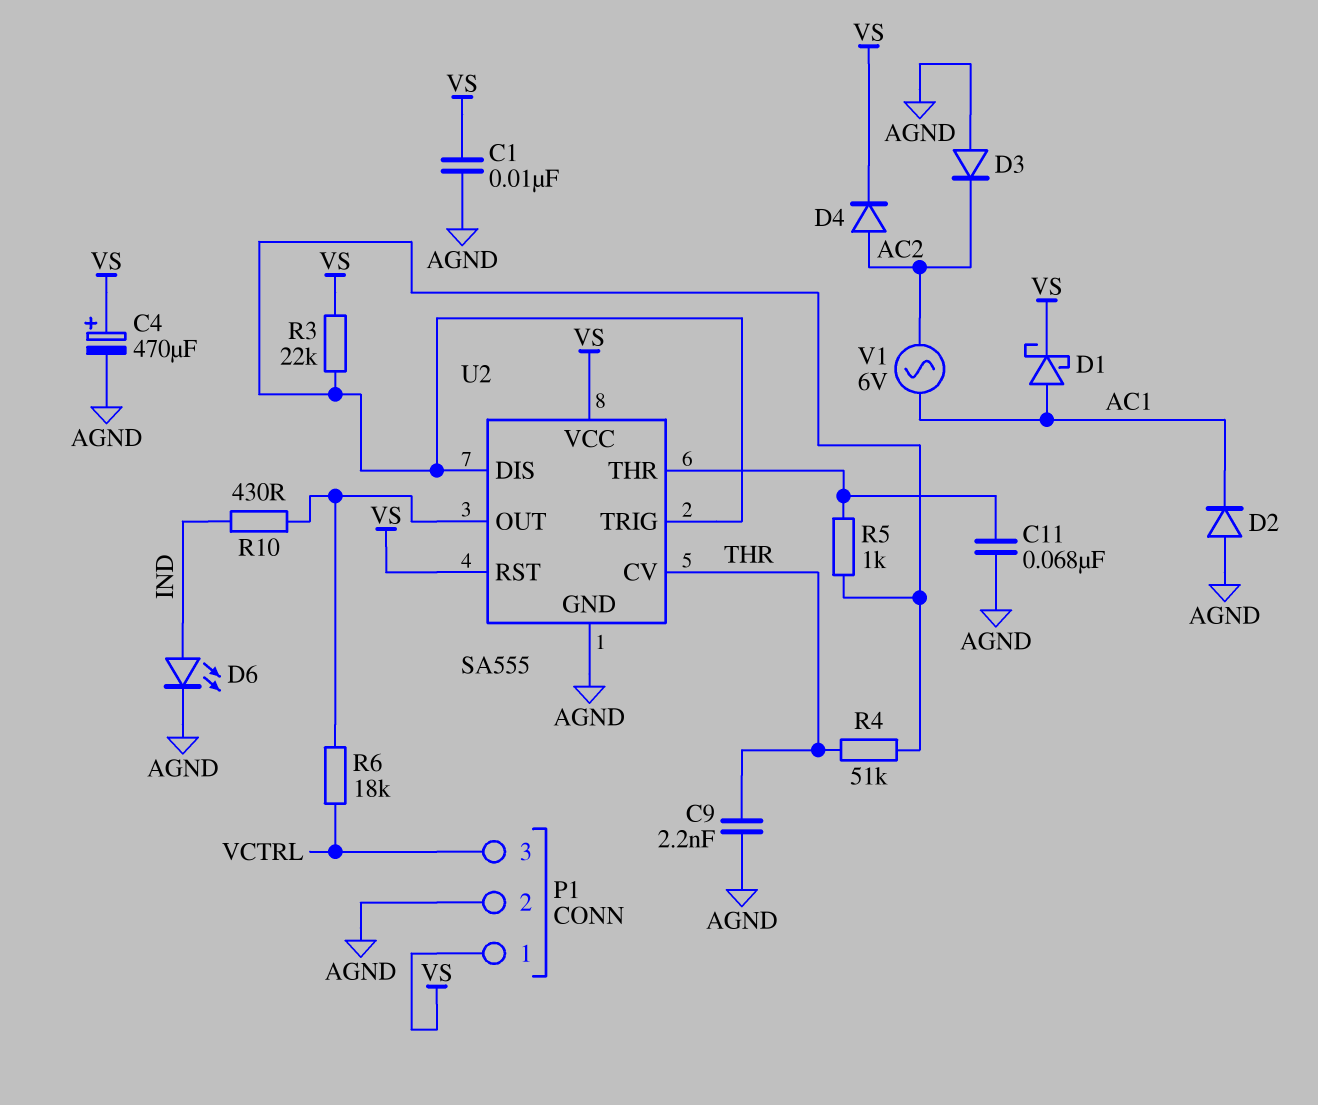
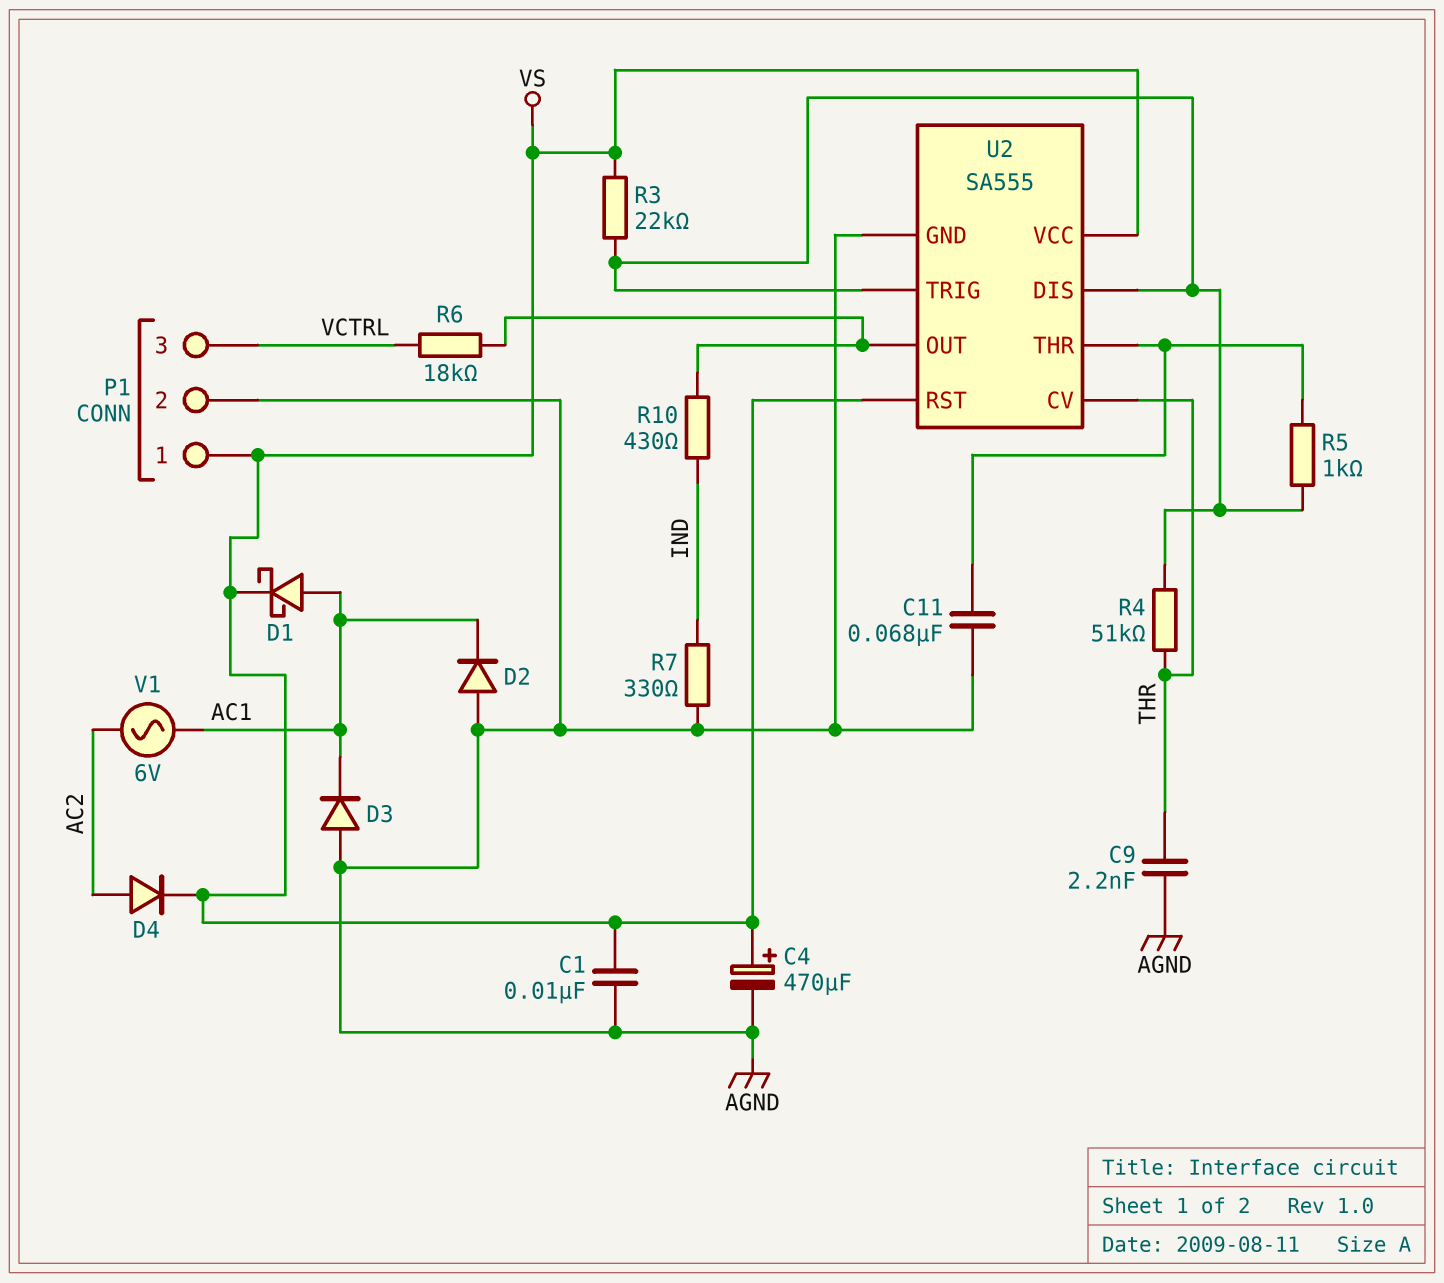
D3: diode (A AGND, K AC2) -> diode (A AGND, K AC1)
D6: LED (A IND, K AGND) -> none
R7: none -> 330 (AGND, IND)

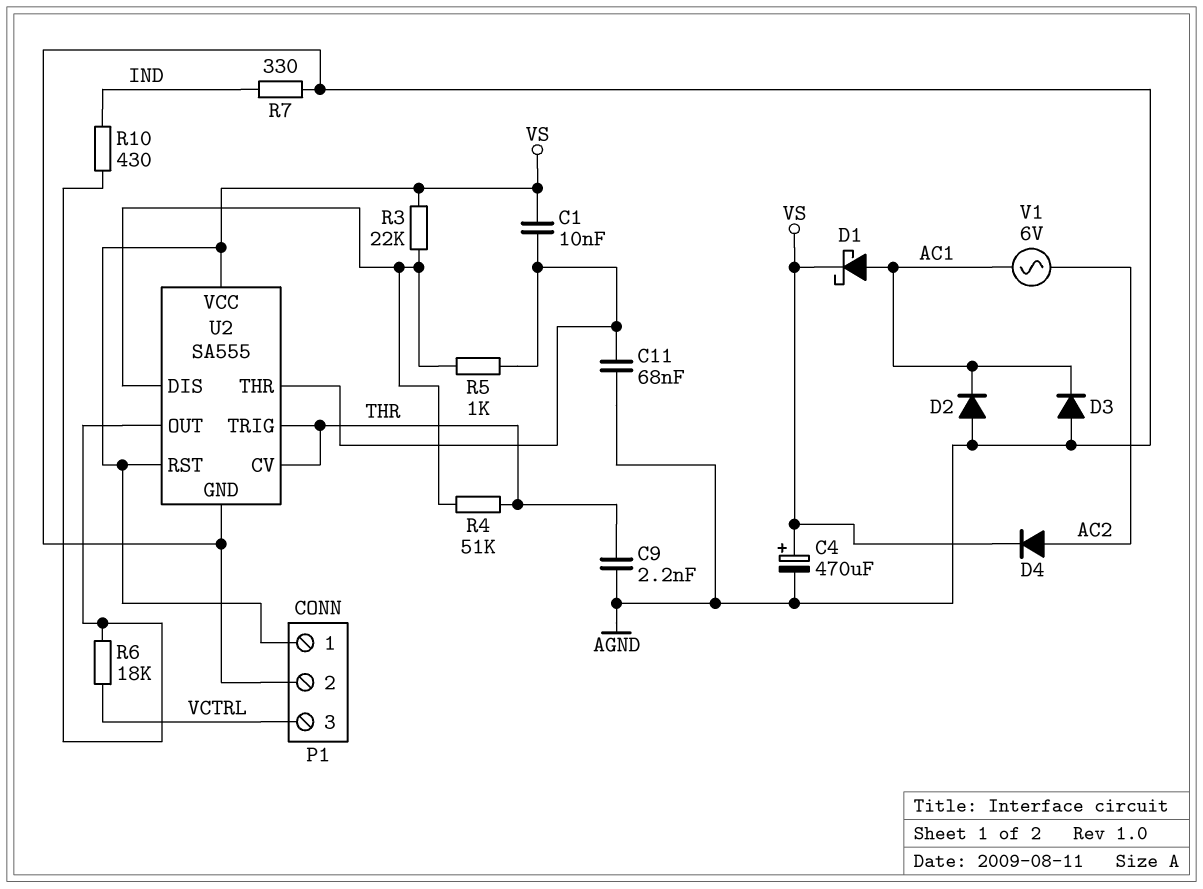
C1: 10nF (AGND, VS) -> 10nF (U2/THR, VS)
U2 pin TRIG: U2/DIS -> THR

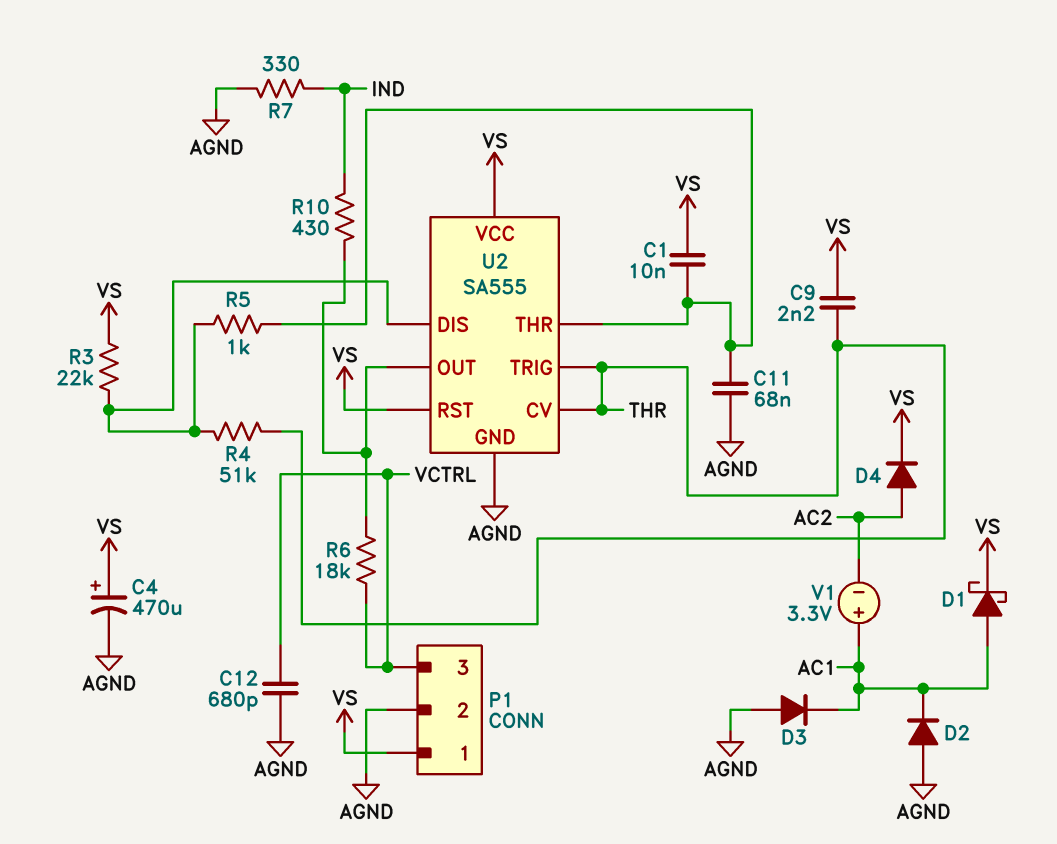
C9: 2.2nF (AGND, THR) -> 2.2nF (THR, VS)
C12: none -> 680pF (AGND, VCTRL)
V1: AC 6V (AC1, AC2) -> 3.3V (plus AC1, minus AC2)

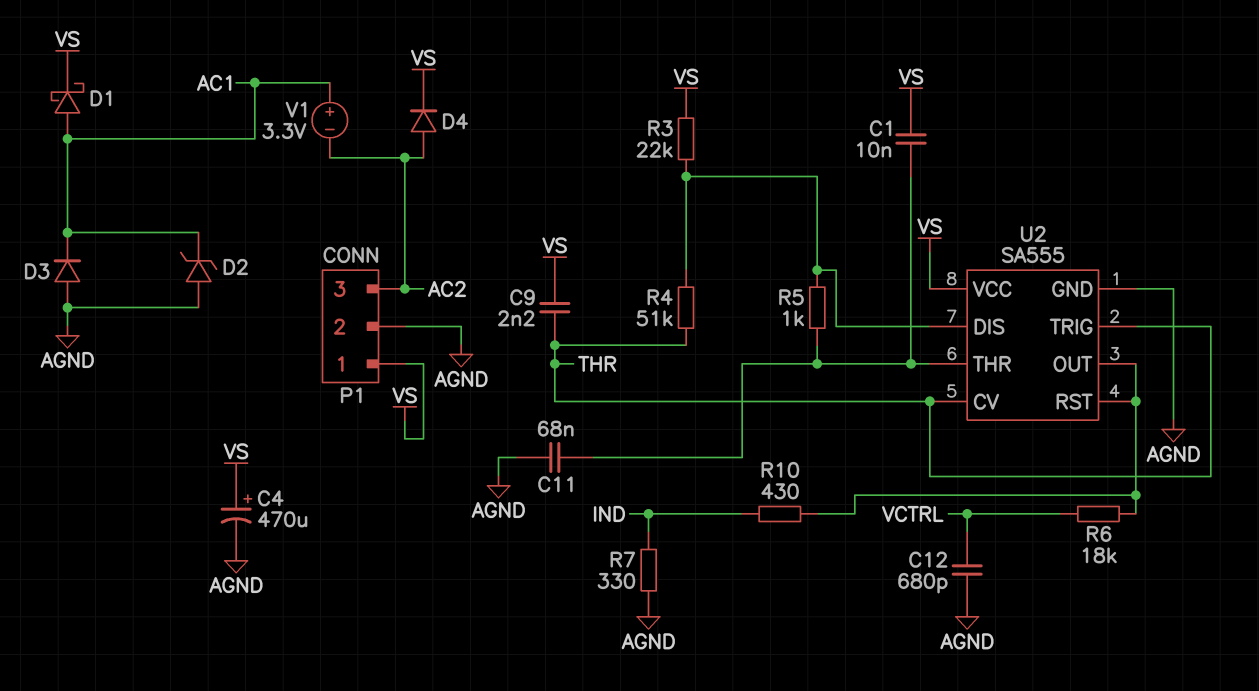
D2: diode (A AGND, K AC1) -> zener (A AGND, K AC1)
P1 pin 3: VCTRL -> AC2
U2 pin RST: VS -> U2/OUT

